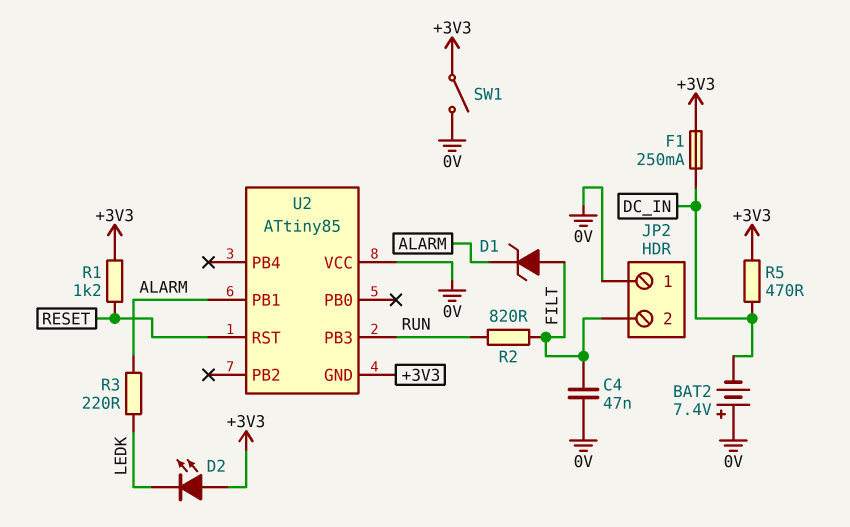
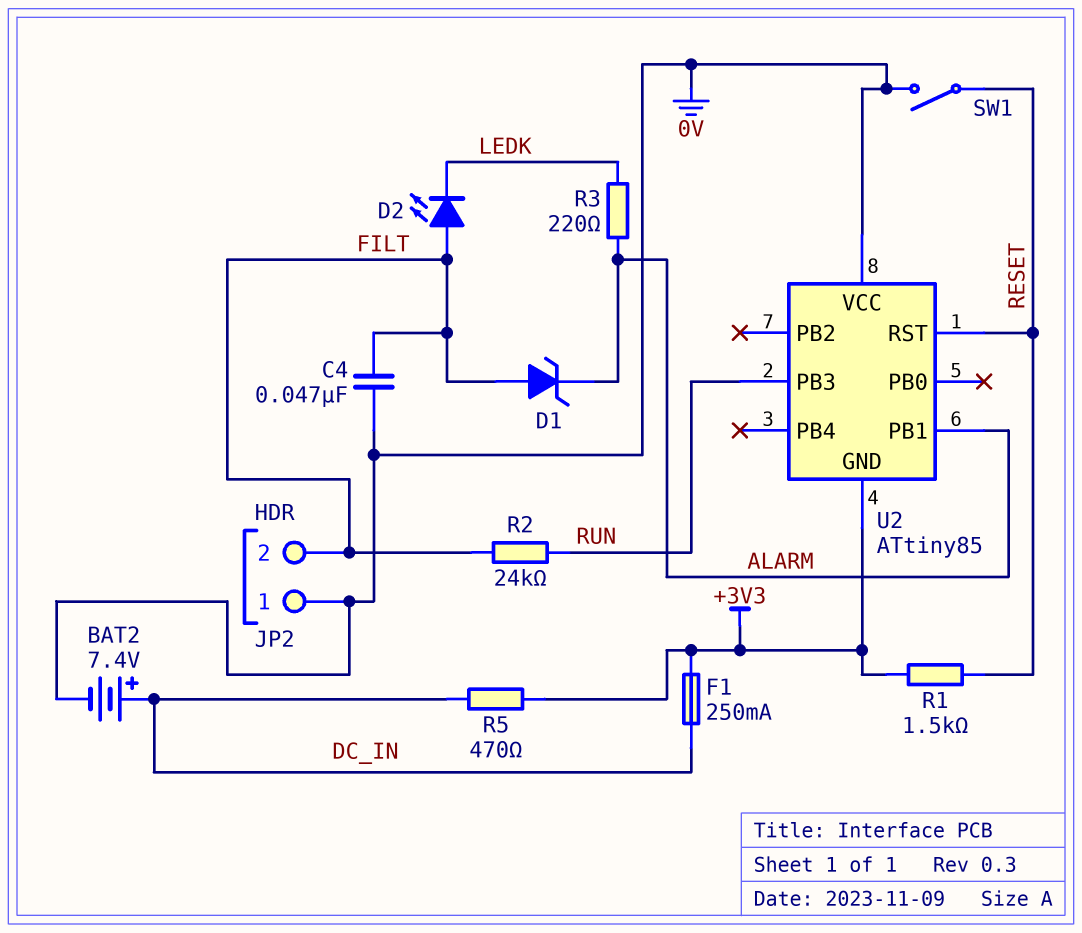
BAT2: 7.4V (plus 0V, minus DC_IN) -> 7.4V (plus DC_IN, minus 0V)
D2: LED (A +3V3, K LEDK) -> LED (A FILT, K LEDK)
R1: 1.2k (+3V3, RESET) -> 1.5k (+3V3, RESET)
R2: 820 (FILT, RUN) -> 24k (FILT, RUN)
SW1: switch (+3V3, 0V) -> switch (0V, RESET)

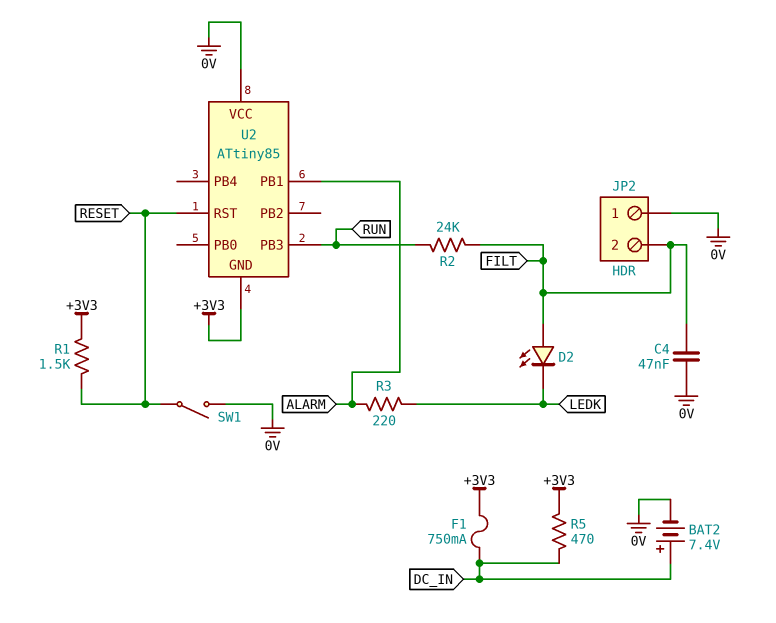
D1: zener (A FILT, K ALARM) -> none
F1: 250mA (+3V3, DC_IN) -> 750mA (+3V3, DC_IN)

